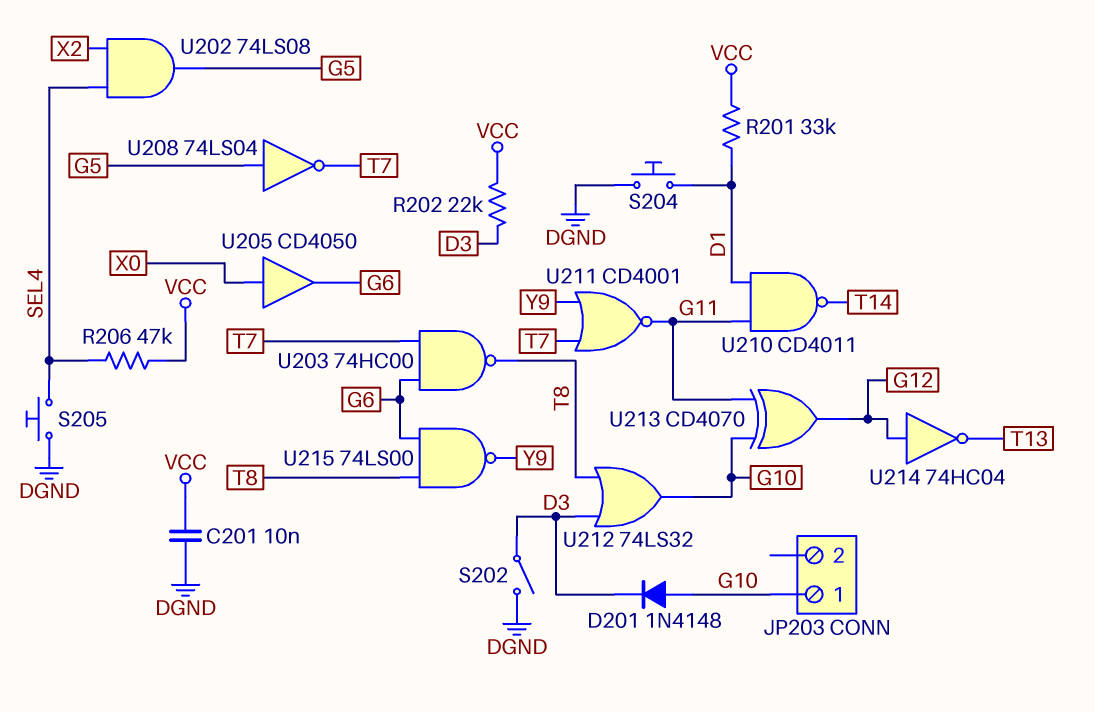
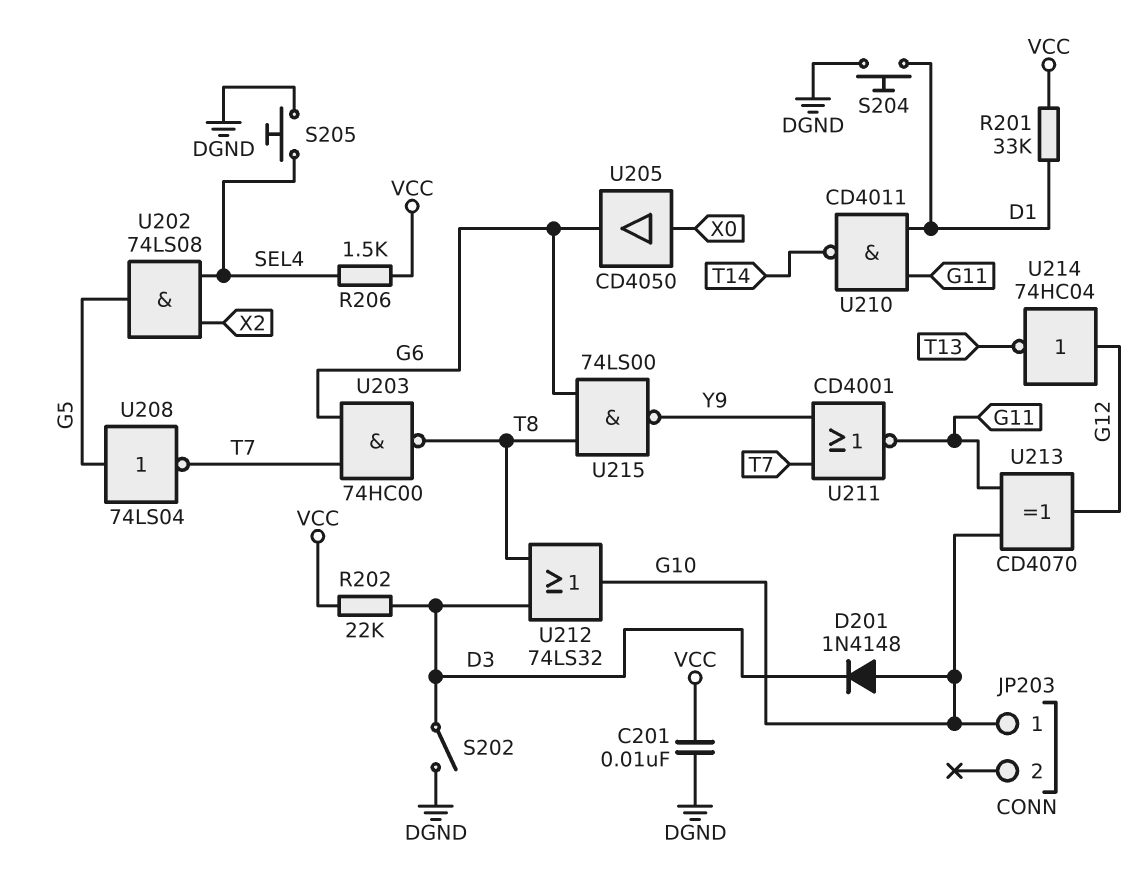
R206: 47k (SEL4, VCC) -> 1.5k (SEL4, VCC)

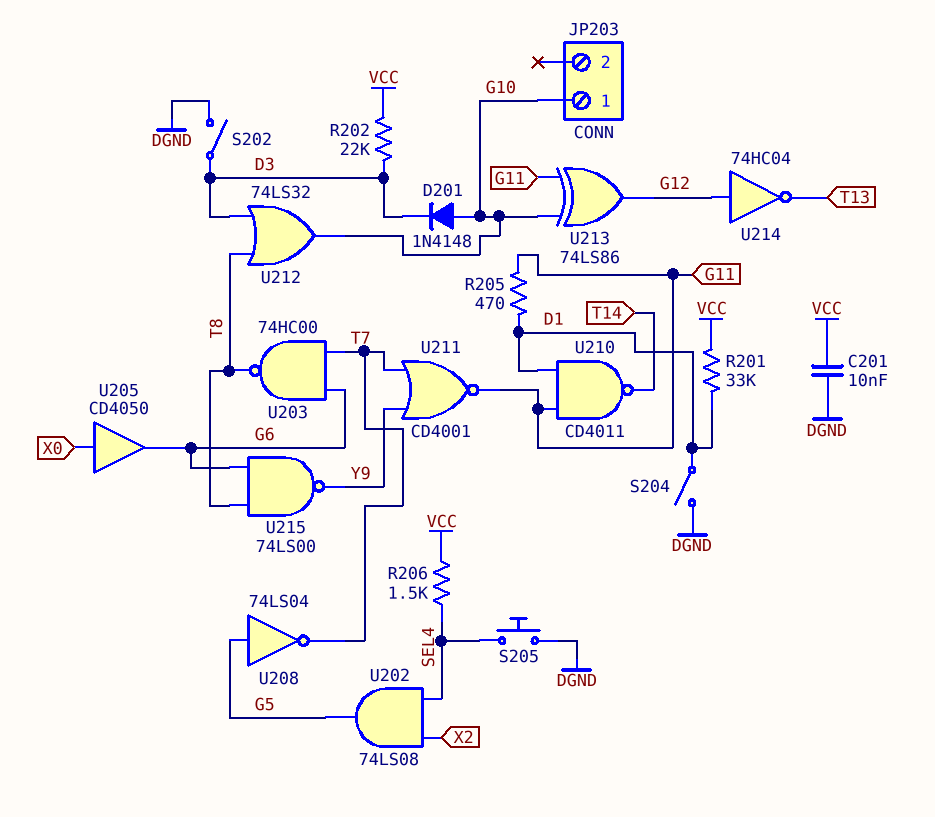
R205: none -> 470 (D1, G11)
S204: button (D1, DGND) -> switch (D1, DGND)
U213: XOR CD4070 (in G10, in G11, out G12) -> XOR 74LS86 (in G10, in G11, out G12)

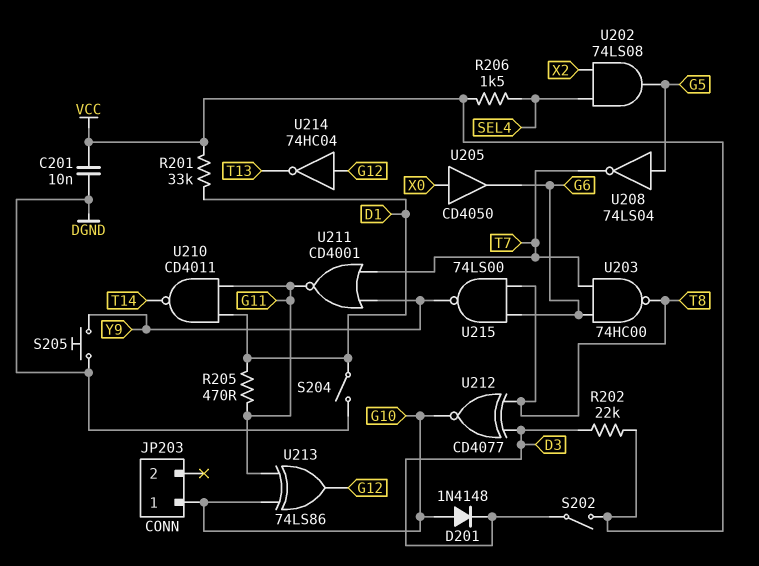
S202: switch (D3, DGND) -> switch (D3, VCC)
S205: button (DGND, SEL4) -> button (DGND, Y9)
U212: OR 74LS32 (in D3, in T8, out G10) -> XNOR CD4077 (in D3, in T8, out G10)

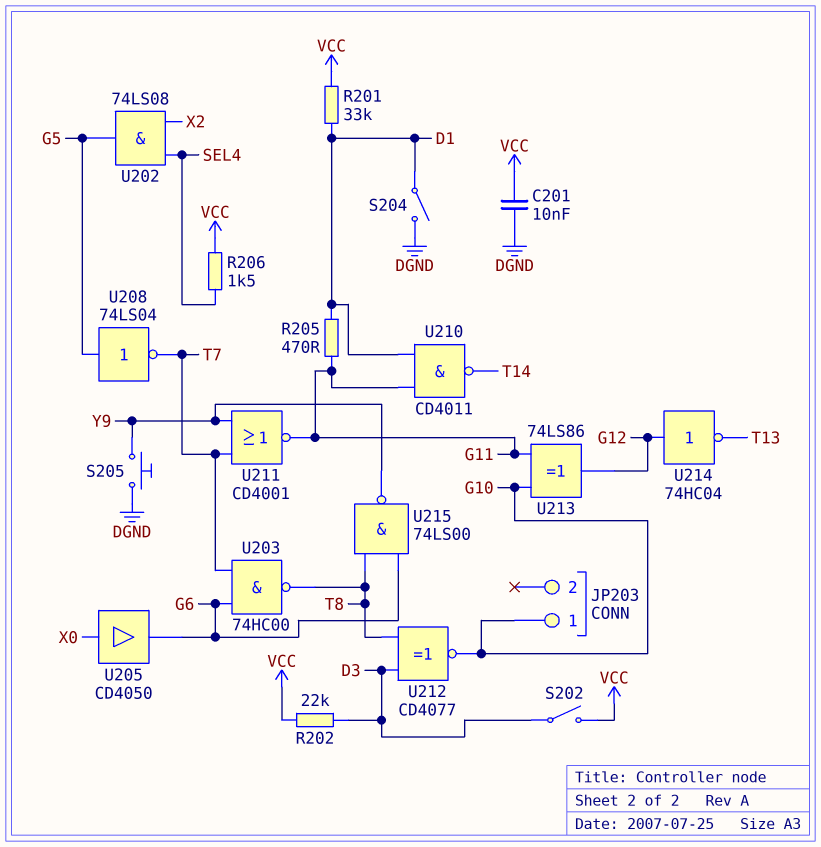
D201: diode 1N4148 (A G10, K D3) -> none

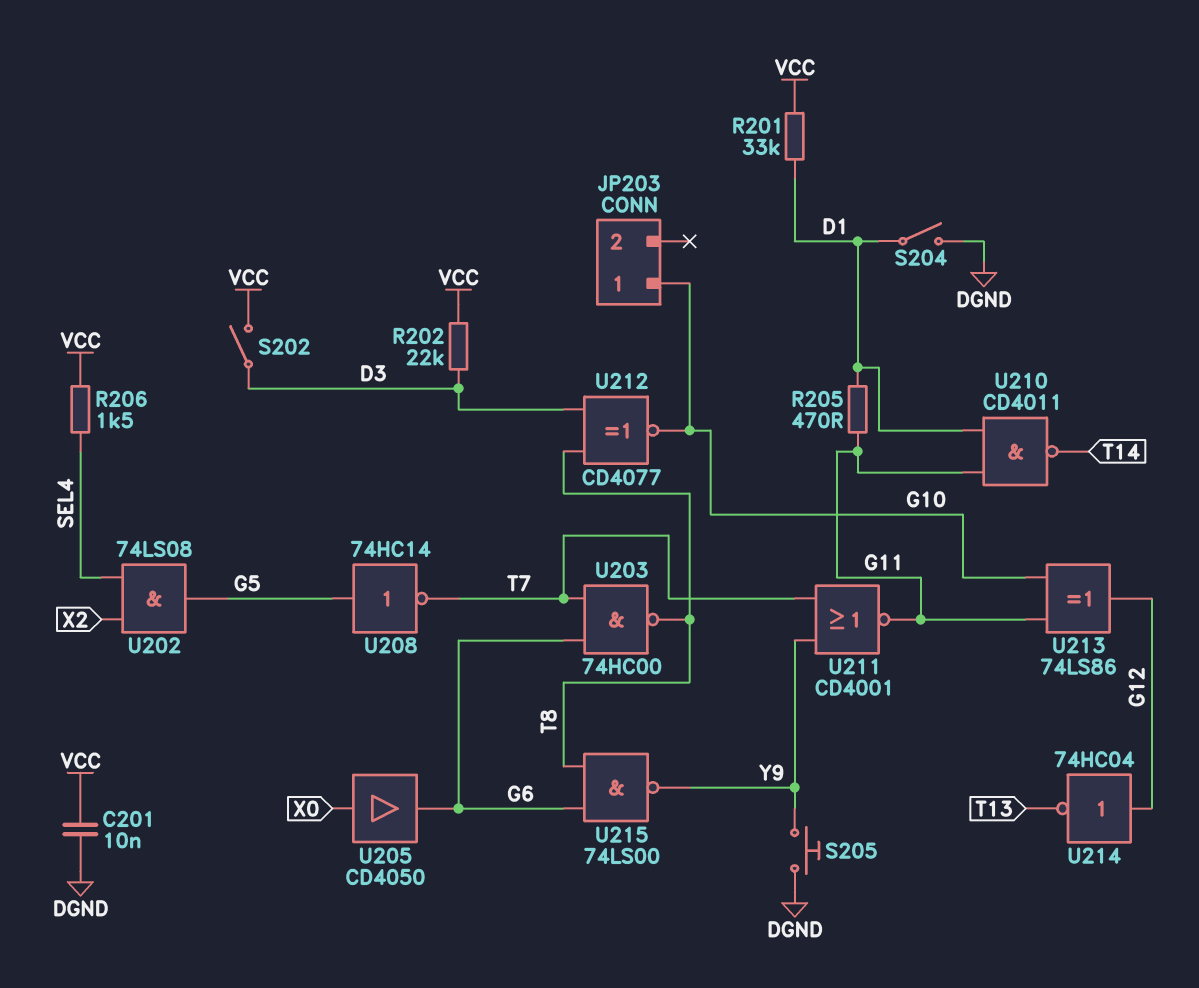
U208: NOT 74LS04 (in G5, out T7) -> NOT 74HC14 (in G5, out T7)

